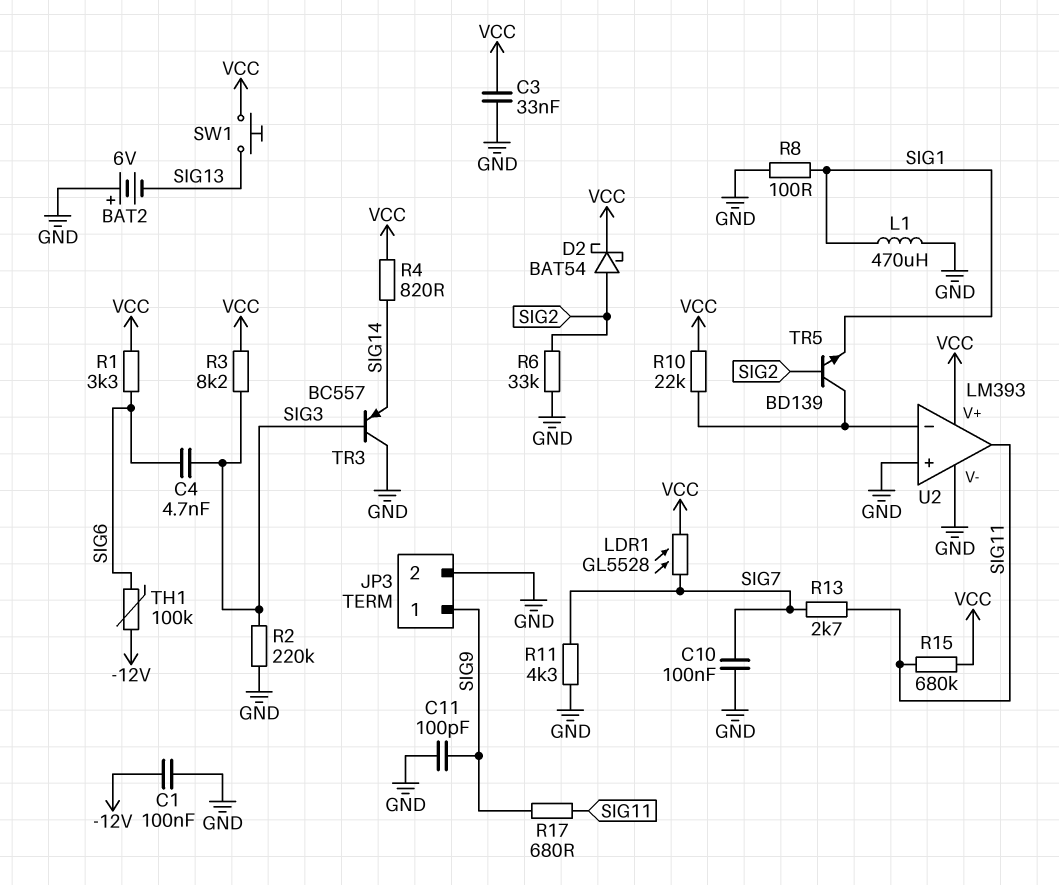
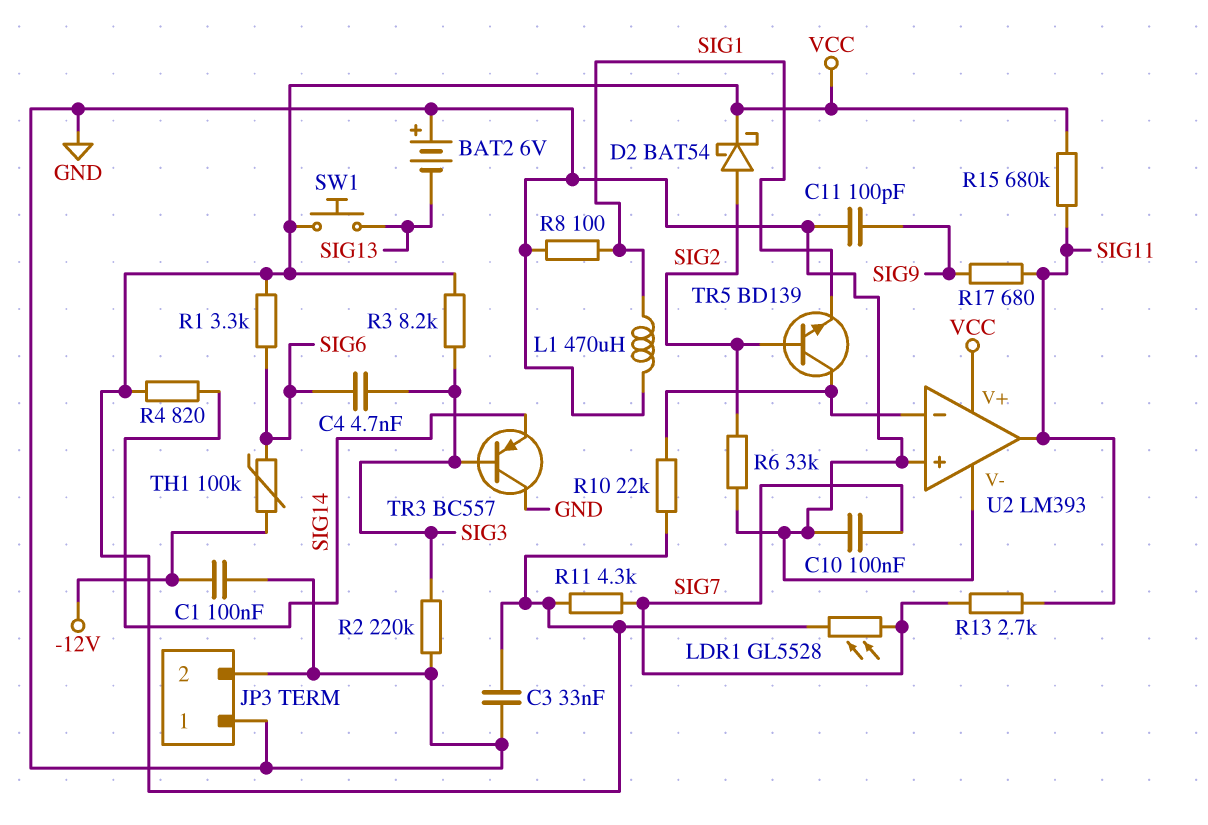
JP3 pin 1: SIG9 -> GND
R11: 4.3k (GND, SIG7) -> 4.3k (SIG7, VCC)

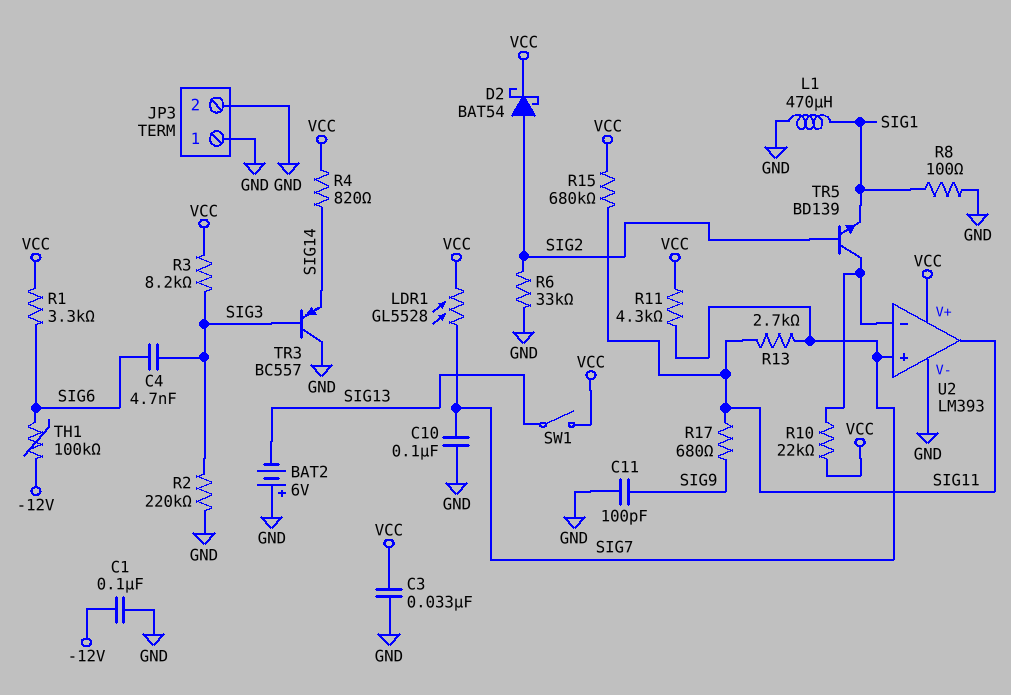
SW1: button (SIG13, VCC) -> switch (SIG13, VCC)
U2 pin in+: GND -> SIG7

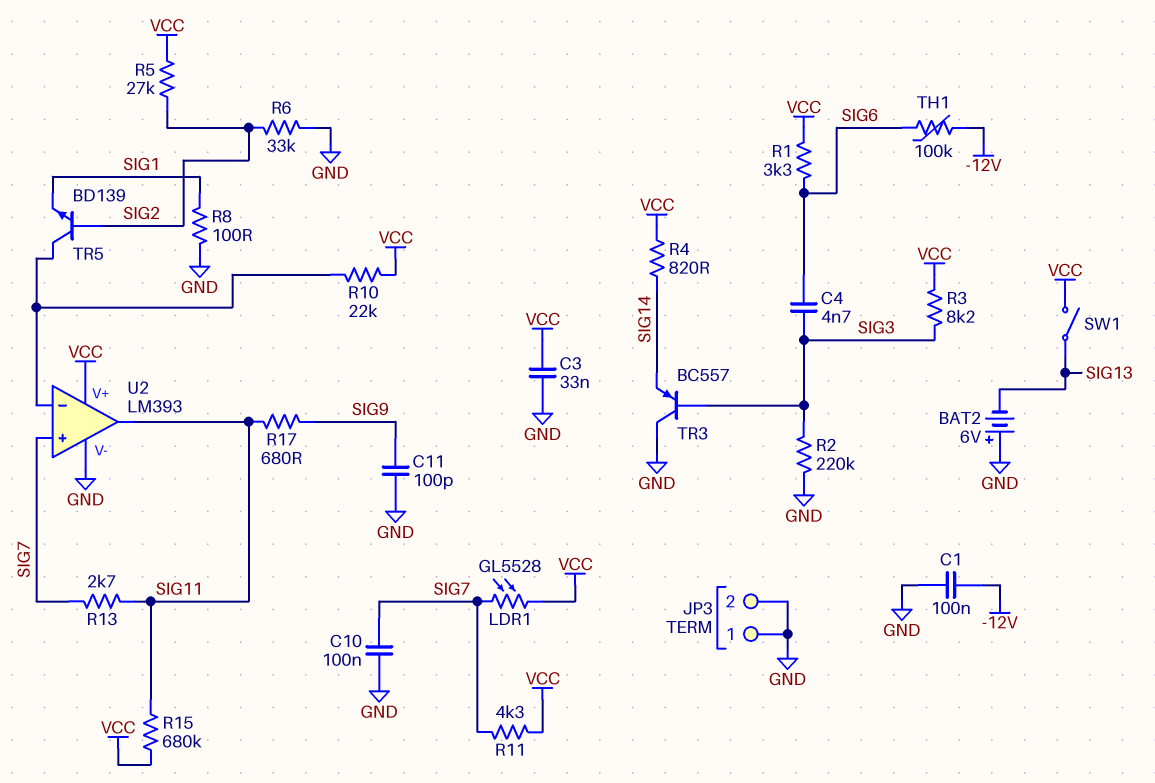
D2: schottky BAT54 (A SIG2, K VCC) -> none
L1: 470uH (GND, SIG1) -> none
R5: none -> 27k (SIG2, VCC)

